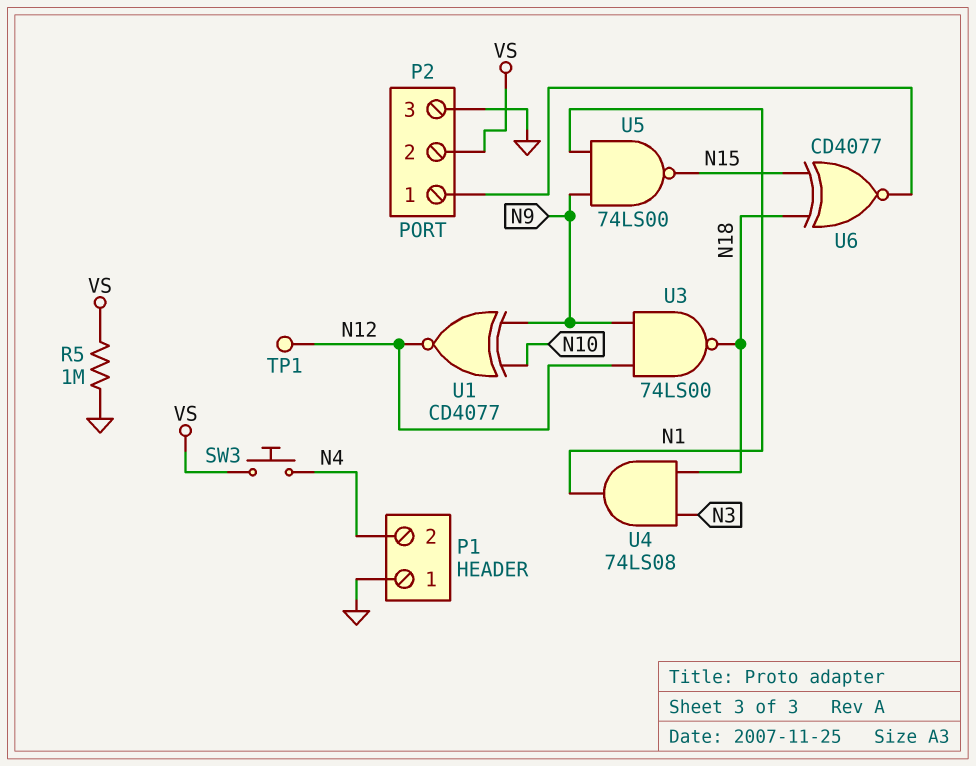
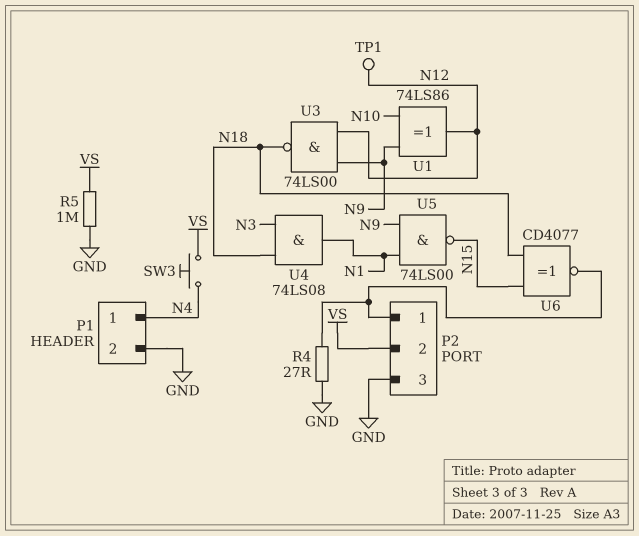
P1 pin 1: GND -> N4
P1 pin 2: N4 -> GND
R4: none -> 27 (GND, P2/1)
U1: XNOR CD4077 (in N9, in N10, out N12) -> XOR 74LS86 (in N9, in N10, out N12)

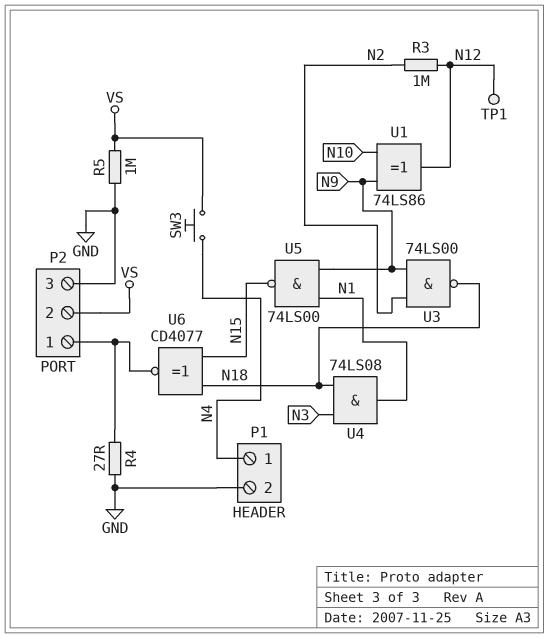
R3: none -> 1M (N2, N12)
U3: NAND 74LS00 (in N9, in N12, out N18) -> NAND 74LS00 (in N2, in N9, out N18)

